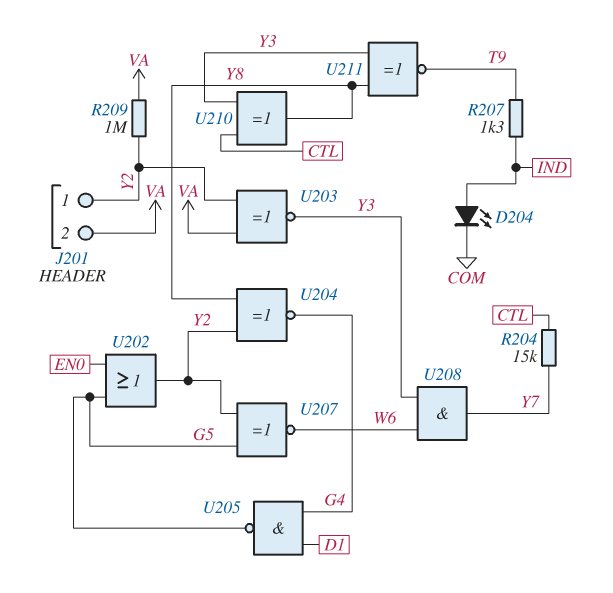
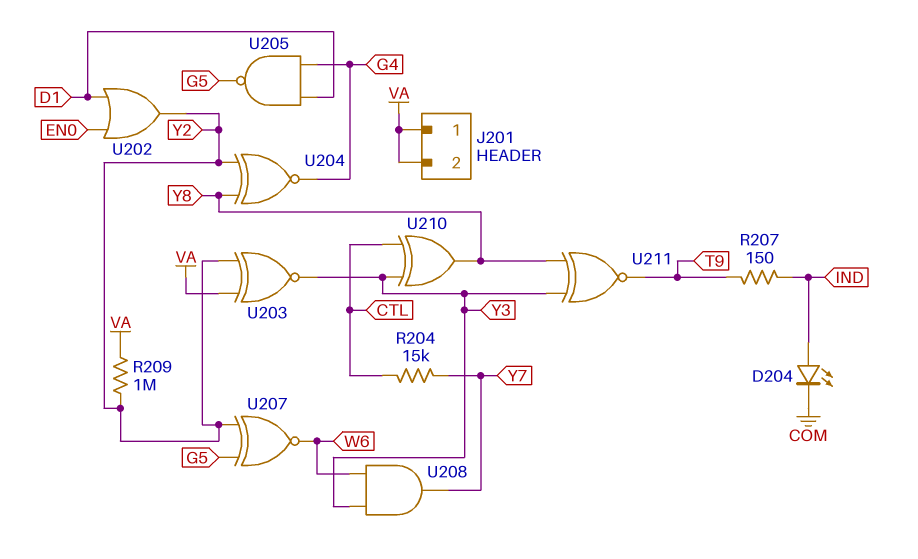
J201 pin 1: Y2 -> VA
R207: 1.3k (IND, T9) -> 150 (IND, T9)
U202: OR (in EN0, in G5, out Y2) -> OR (in D1, in EN0, out Y2)

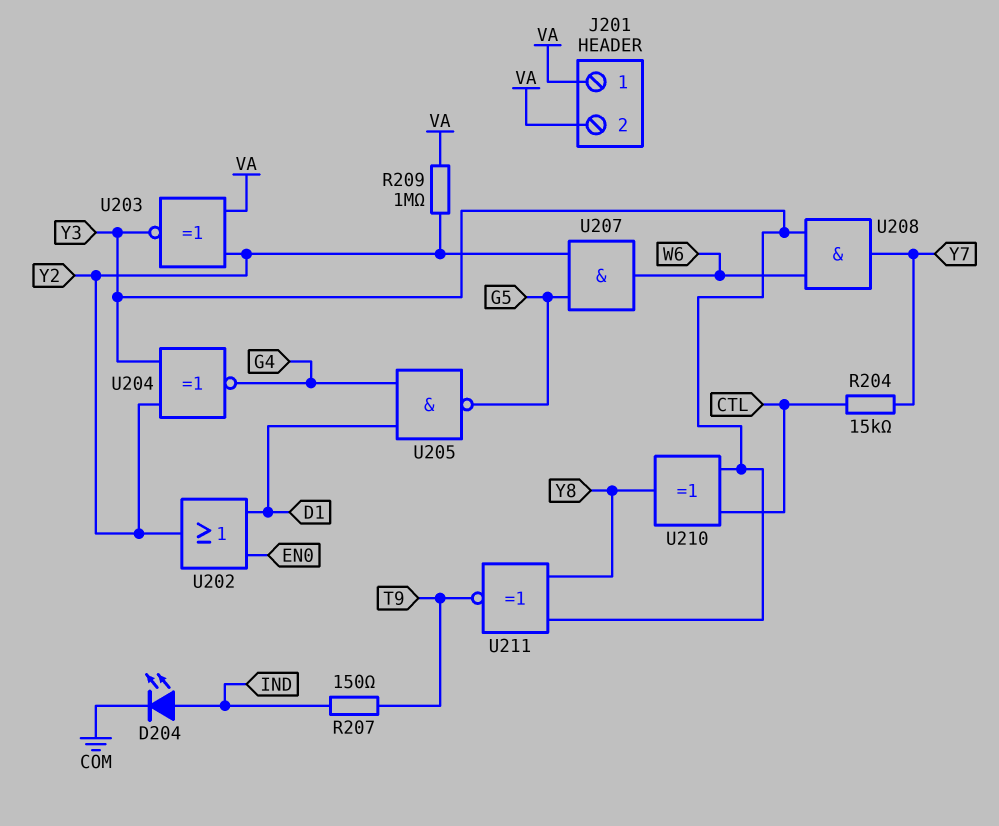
U204: XNOR (in Y2, in Y8, out G4) -> XNOR (in Y2, in Y3, out G4)
U207: XNOR (in G5, in Y2, out W6) -> AND (in G5, in Y2, out W6)

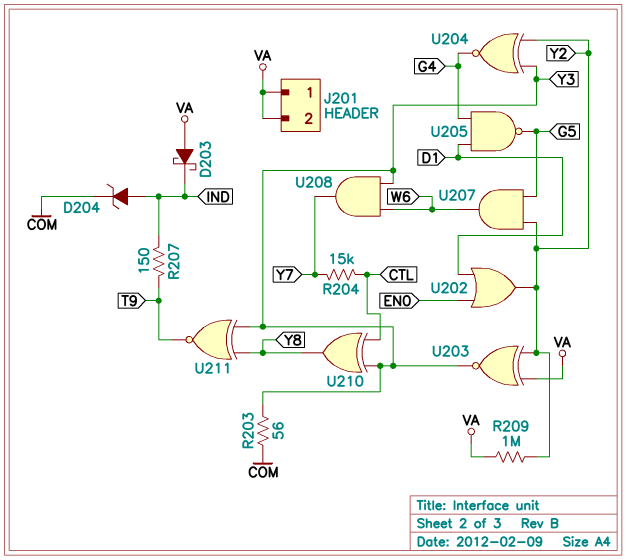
D203: none -> schottky (A VA, K IND)
D204: LED (A IND, K COM) -> zener (A IND, K COM)
R203: none -> 56 (COM, Y3)

